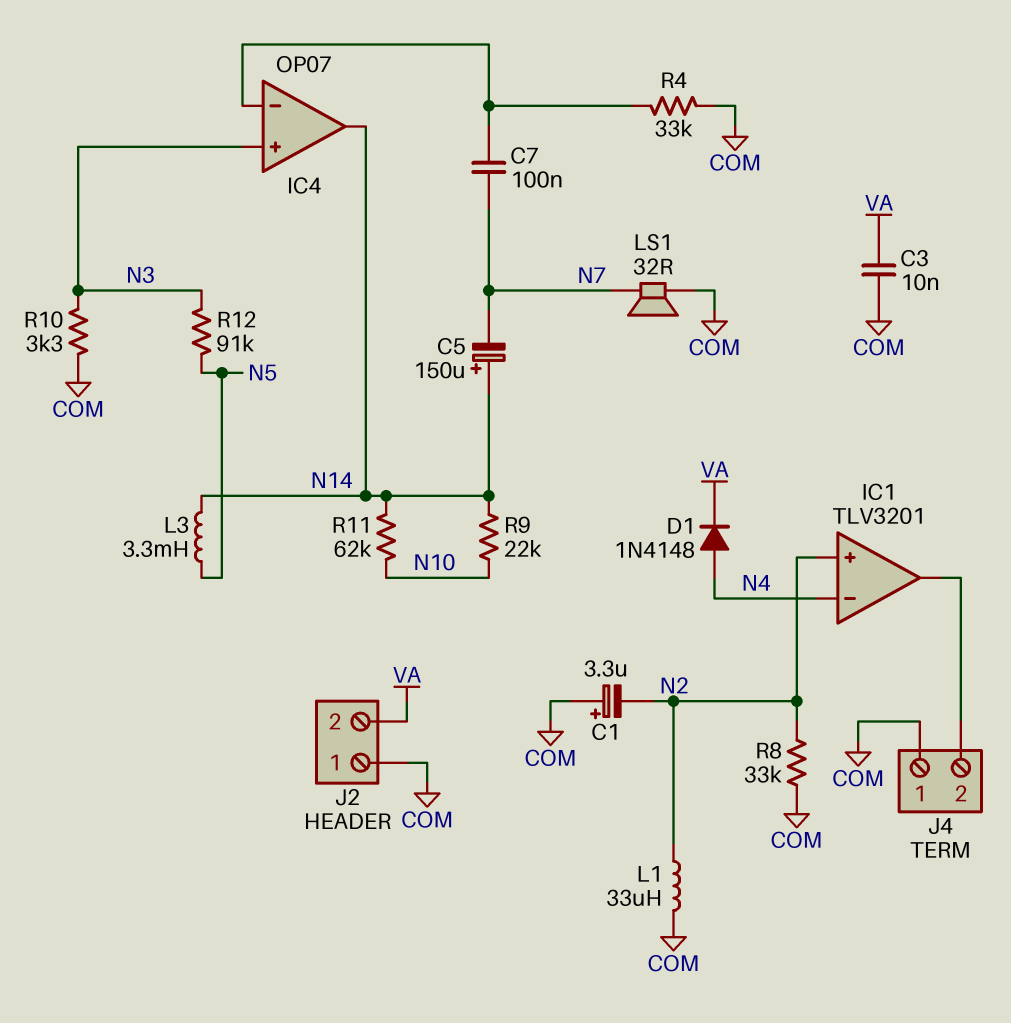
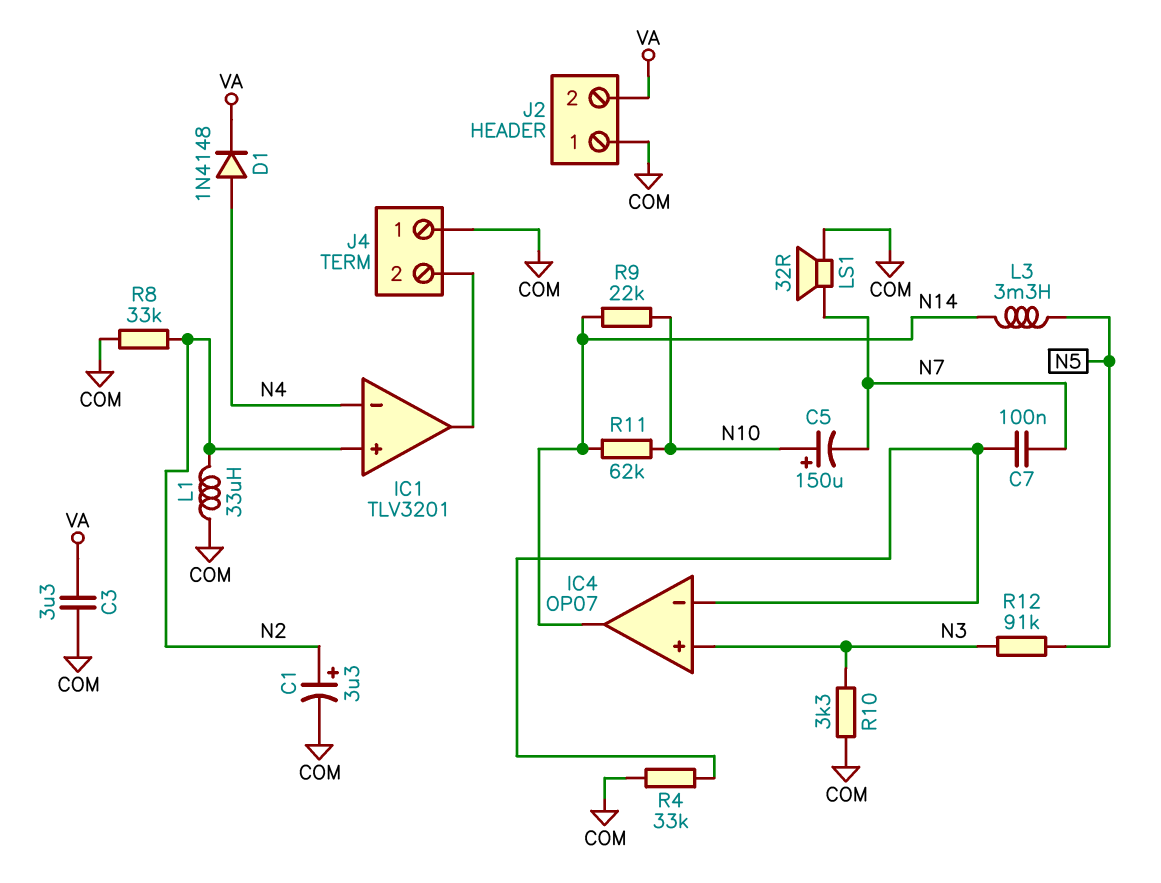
C1: 3.3uF (plus COM, minus N2) -> 3.3uF (plus N2, minus COM)
C3: 10nF (COM, VA) -> 3.3uF (COM, VA)
C5: 150uF (plus N14, minus N7) -> 150uF (plus N10, minus N7)

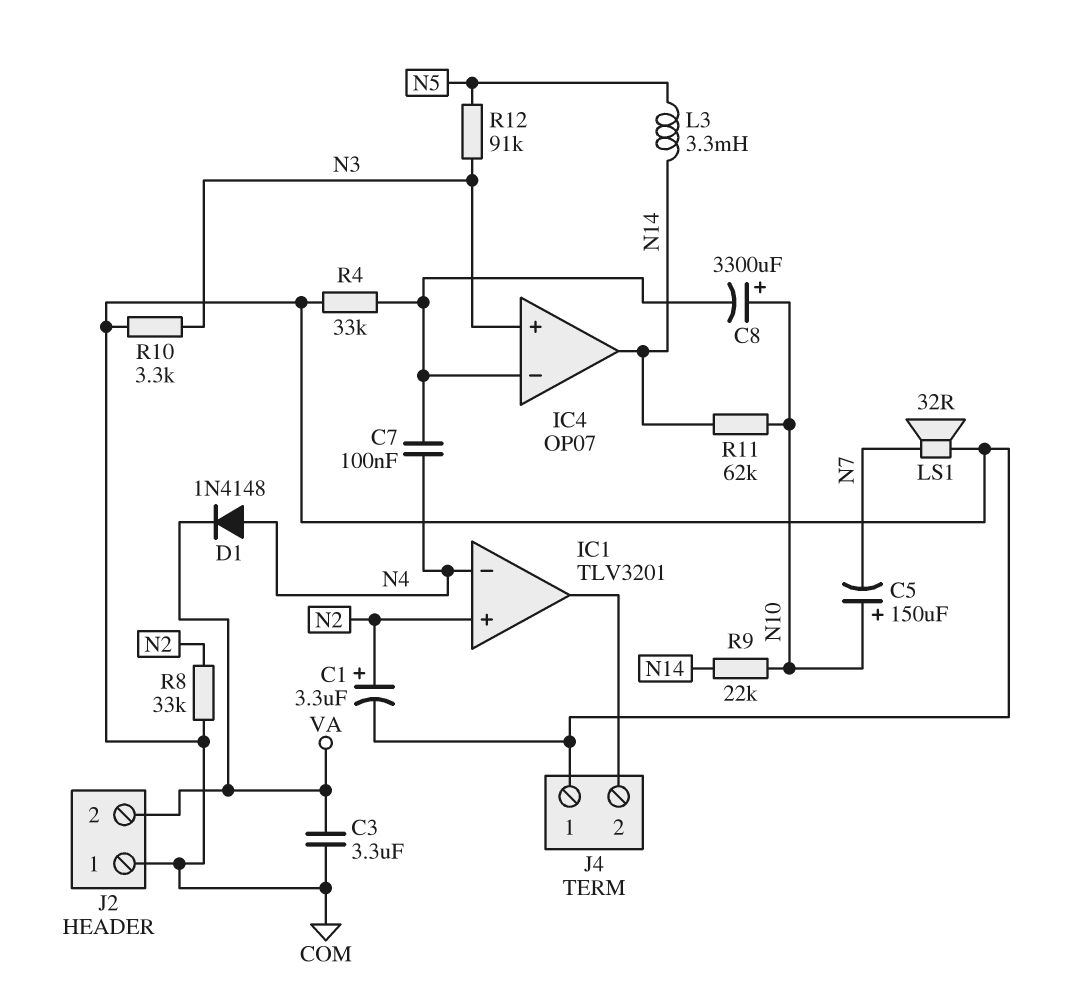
C7: 100nF (IC4/in-, N7) -> 100nF (IC4/in-, N4)
C8: none -> 3300uF (plus N10, minus IC4/in-)
L1: 33uH (COM, N2) -> none

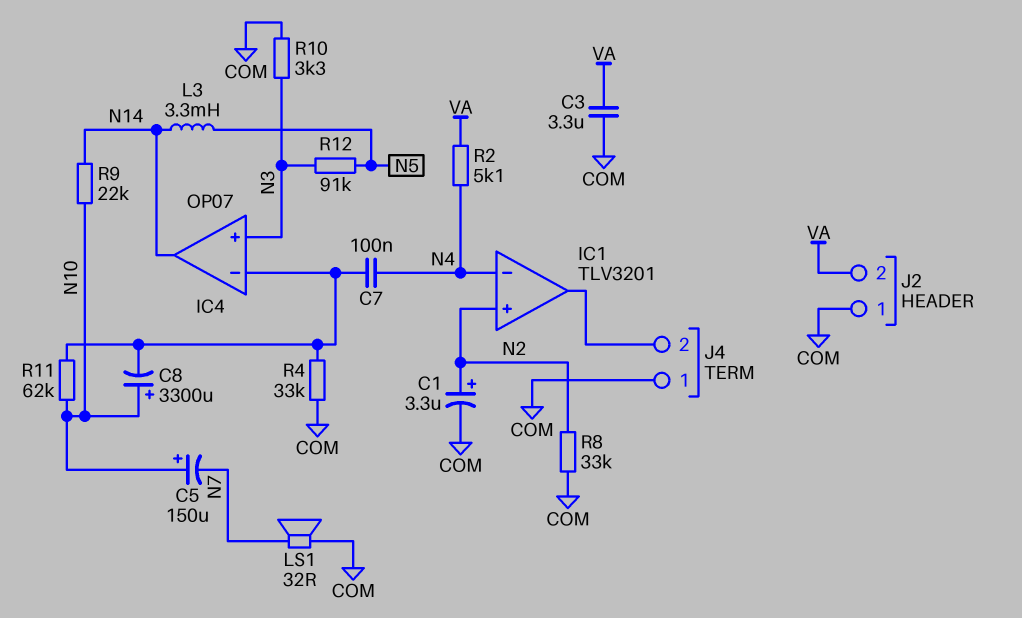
D1: diode 1N4148 (A N4, K VA) -> none
R2: none -> 5.1k (N4, VA)
R11: 62k (N10, N14) -> 62k (IC4/in-, N10)

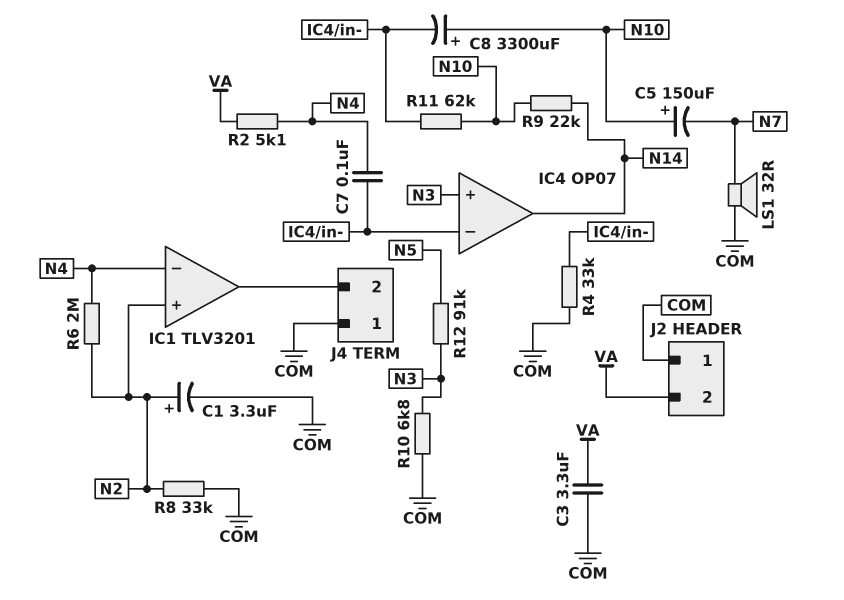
L3: 3.3mH (N5, N14) -> none
R6: none -> 2M (N2, N4)
R10: 3.3k (COM, N3) -> 6.8k (COM, N3)

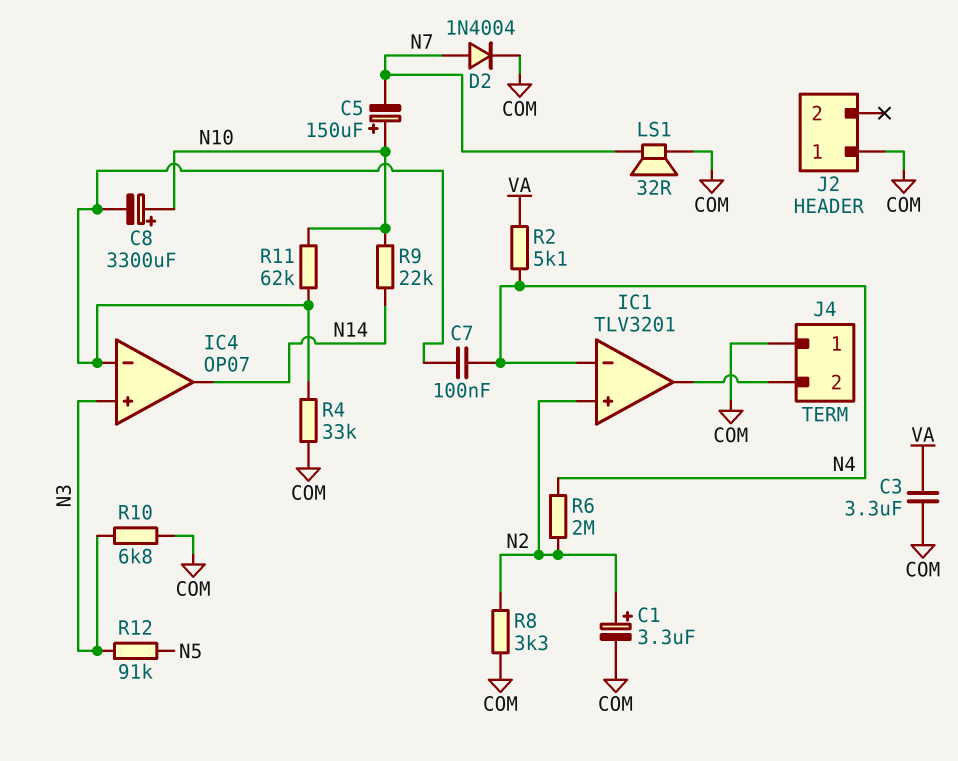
D2: none -> diode 1N4004 (A N7, K COM)
J2 pin 2: VA -> none
R8: 33k (COM, N2) -> 3.3k (COM, N2)

